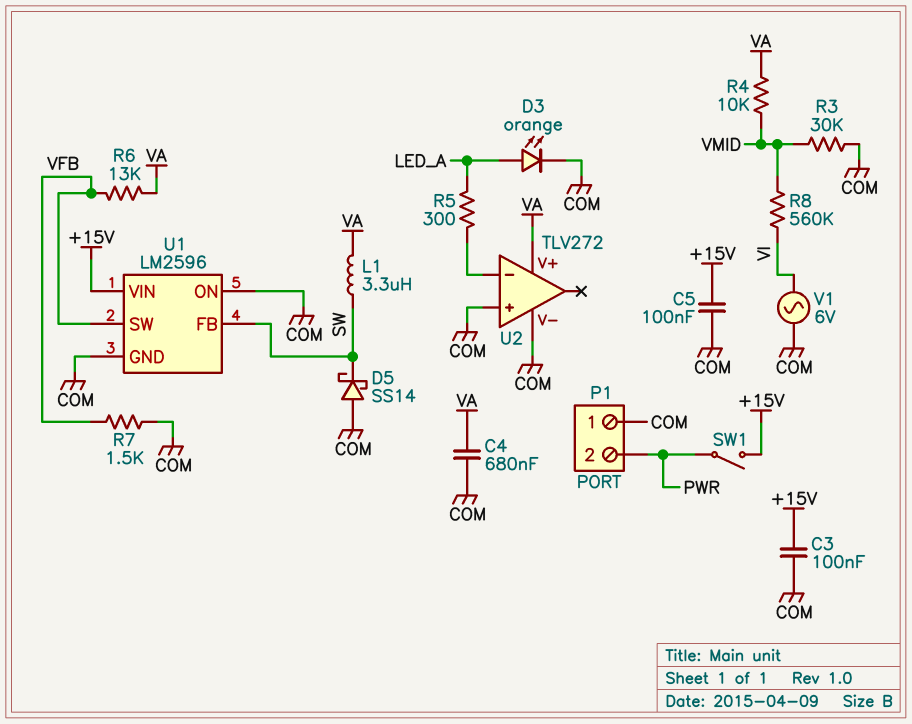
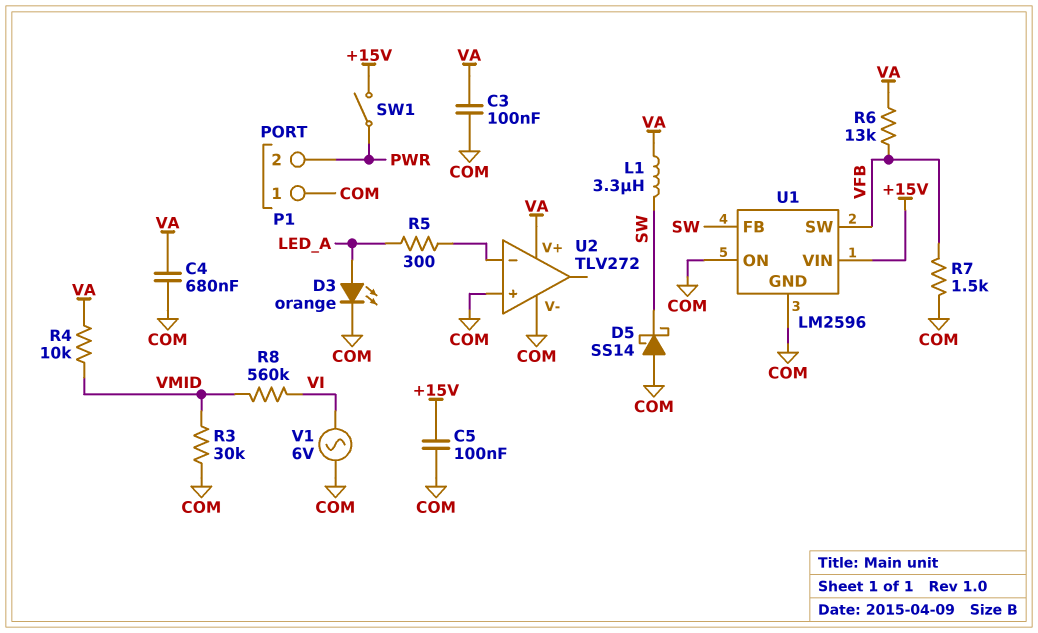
C3: 100nF (+15V, COM) -> 100nF (COM, VA)

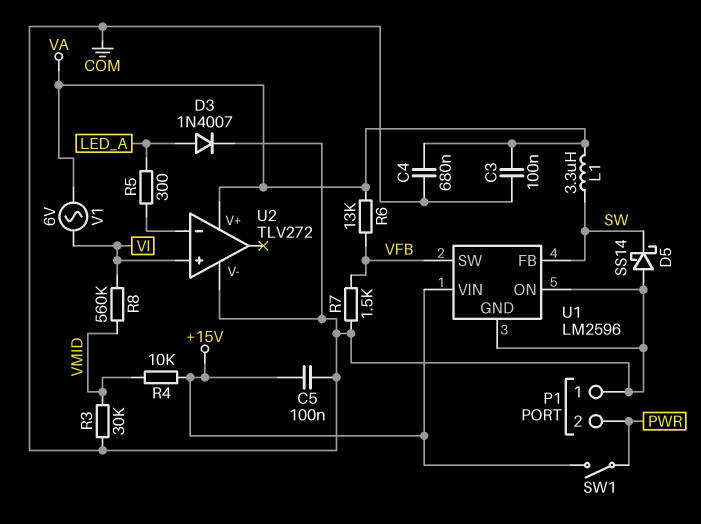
D3: LED orange (A LED_A, K COM) -> diode 1N4007 (A LED_A, K COM)
R4: 10k (VA, VMID) -> 10k (+15V, VMID)
U2 pin in+: COM -> VI
V1: AC 6V (COM, VI) -> AC 6V (VA, VI)

